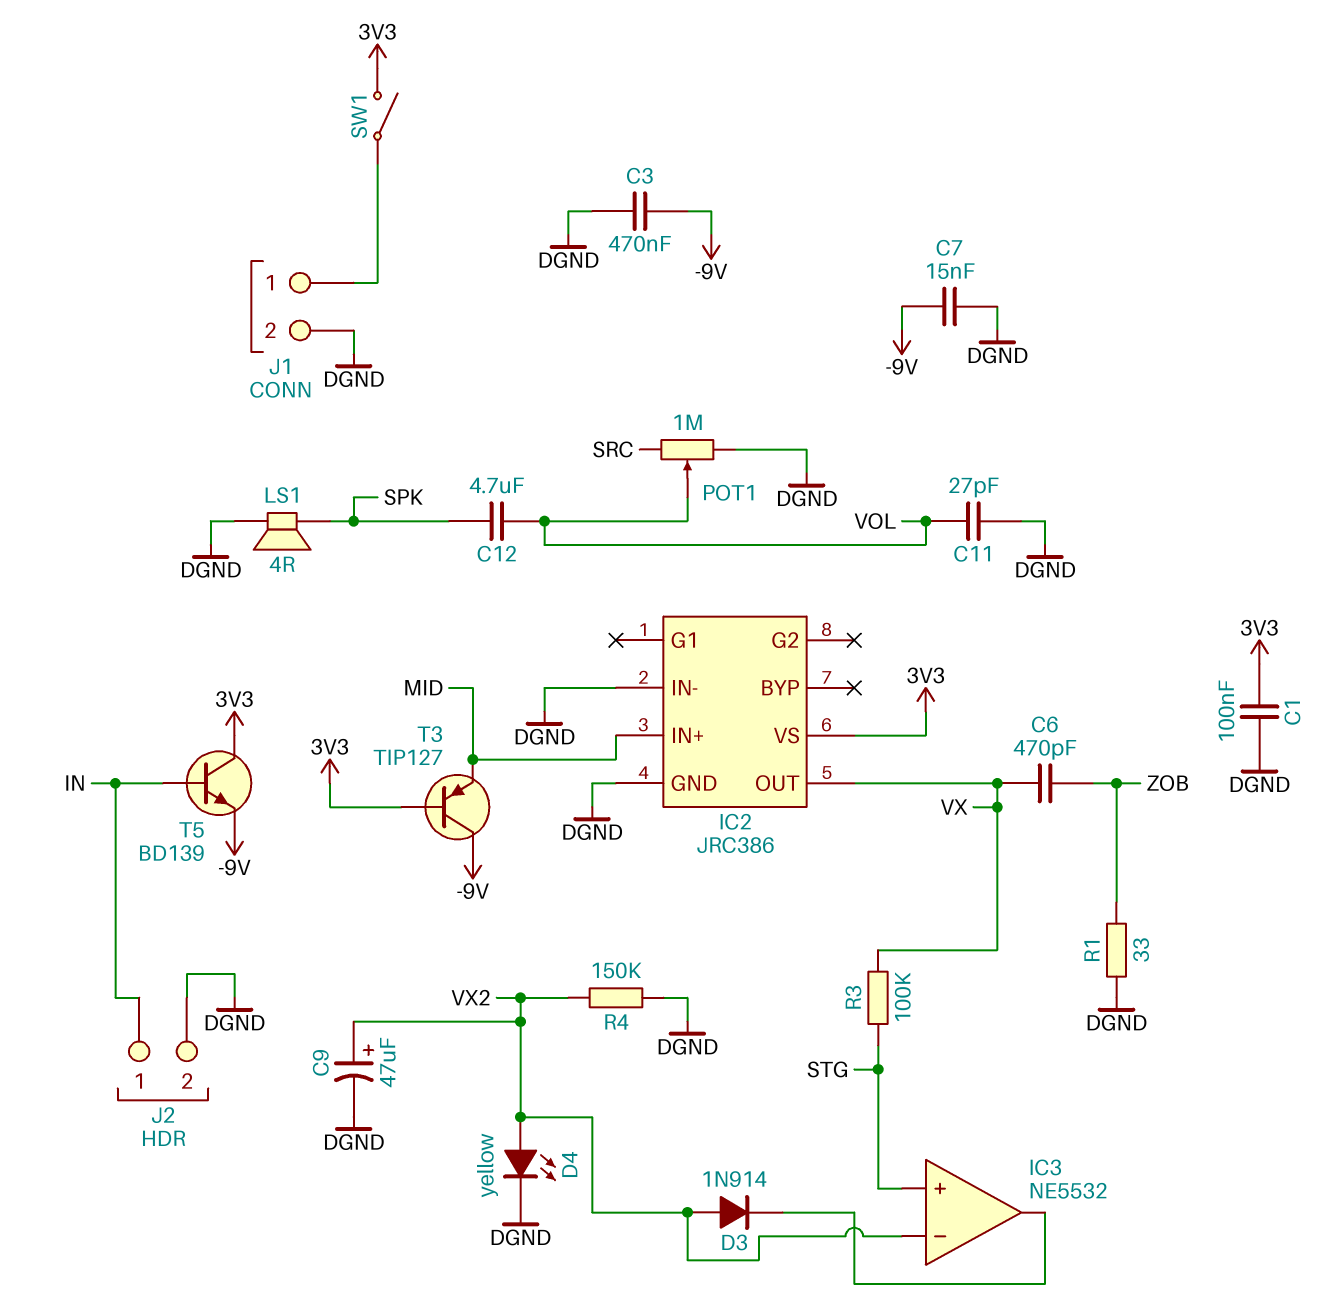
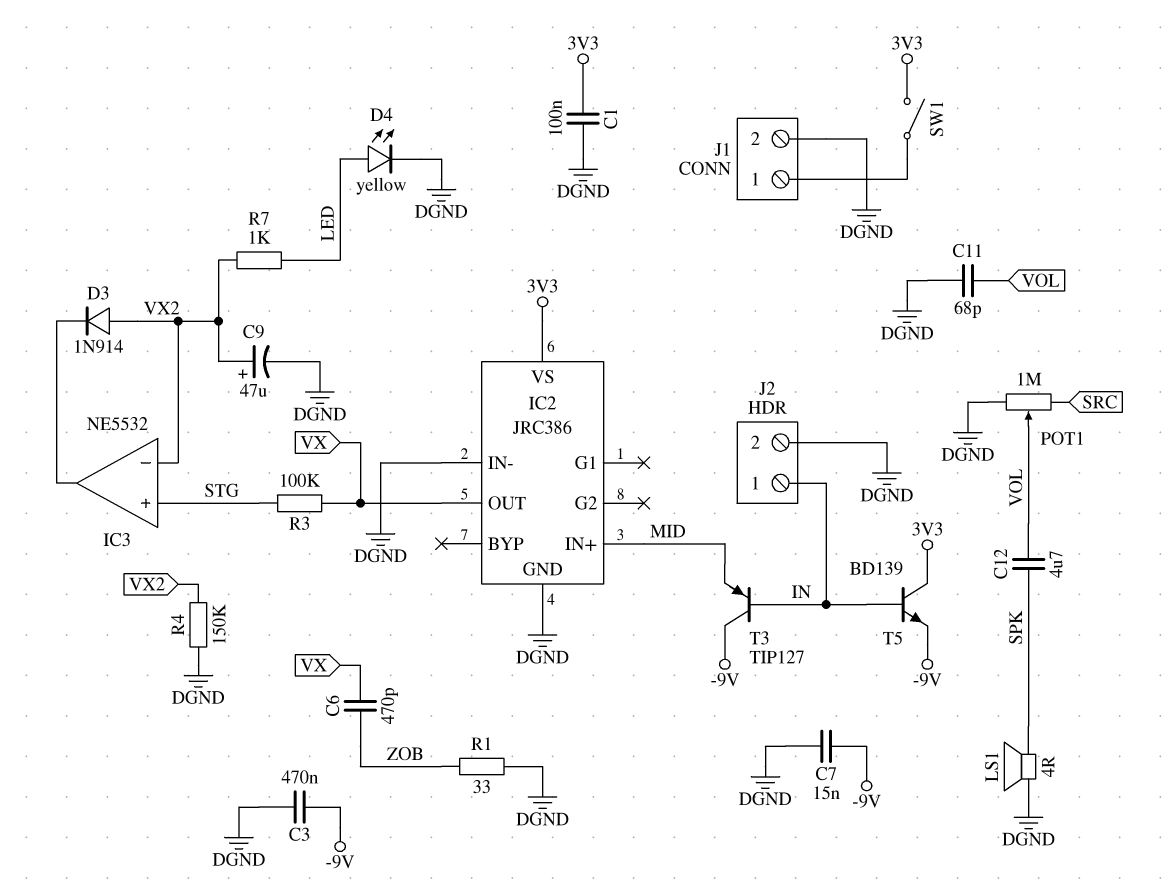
C11: 27pF (DGND, VOL) -> 68pF (DGND, VOL)
D4: LED yellow (A VX2, K DGND) -> LED yellow (A LED, K DGND)
R7: none -> 1k (LED, VX2)
T3: PNP TIP127 (B 3V3, C -9V, E MID) -> PNP TIP127 (B IN, C -9V, E MID)

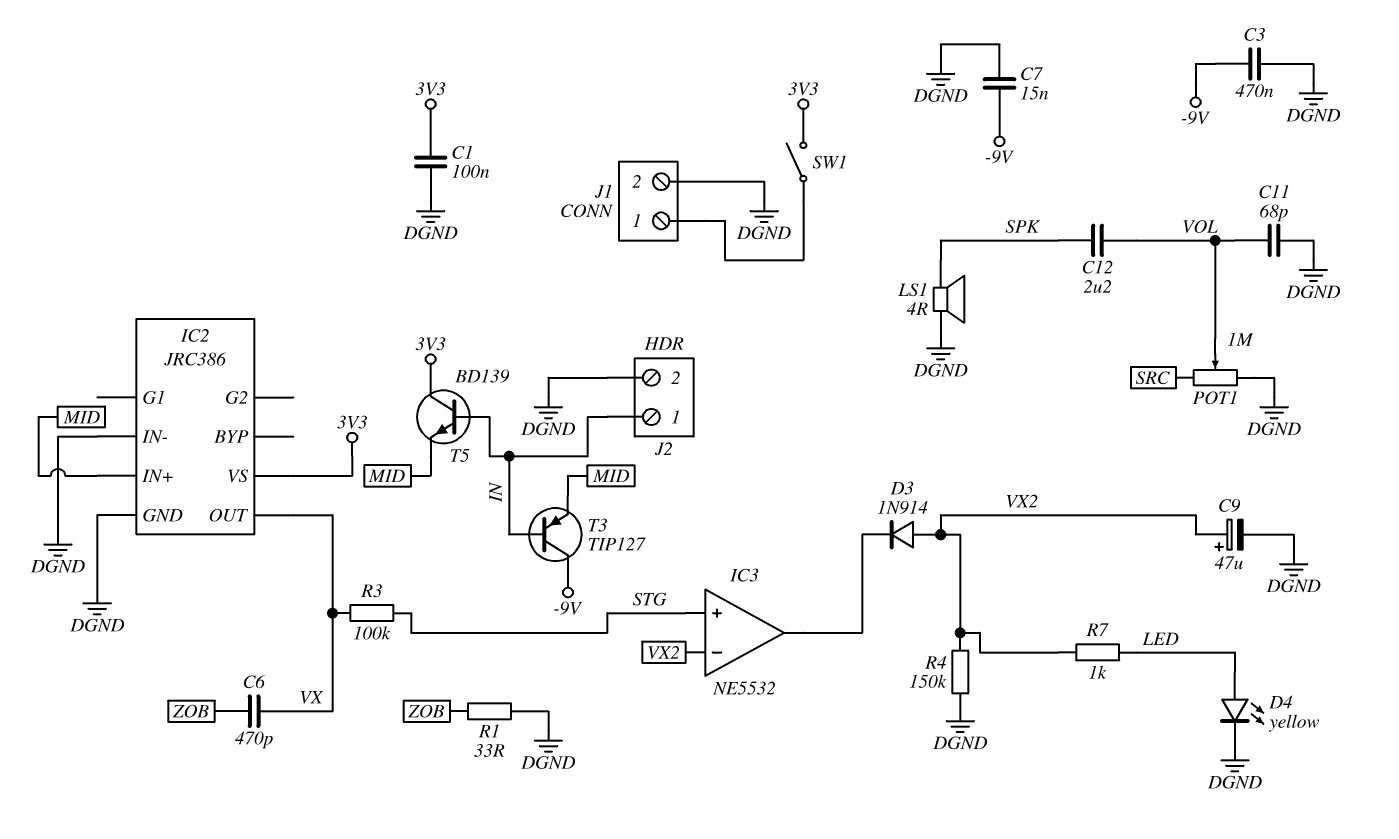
C12: 4.7uF (SPK, VOL) -> 2.2uF (SPK, VOL)
T5: NPN BD139 (B IN, C 3V3, E -9V) -> NPN BD139 (B IN, C 3V3, E MID)

